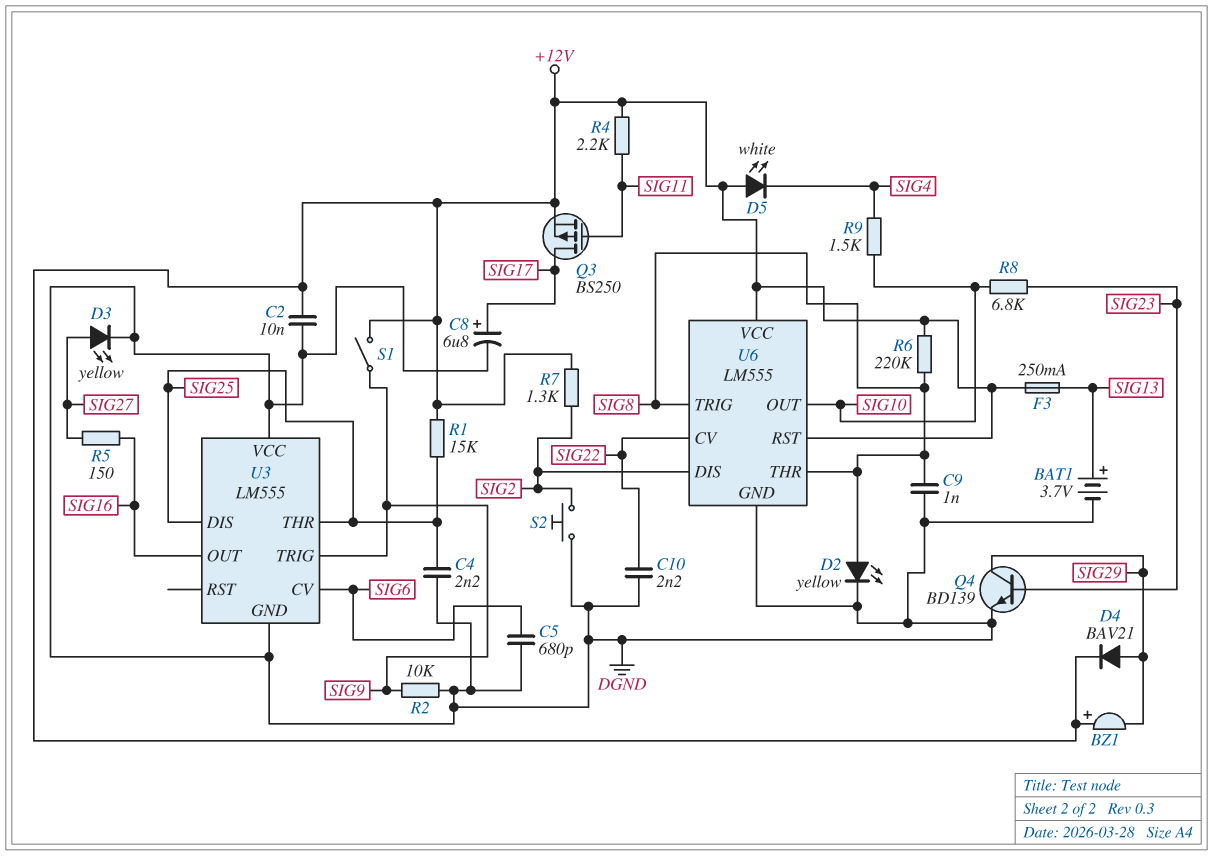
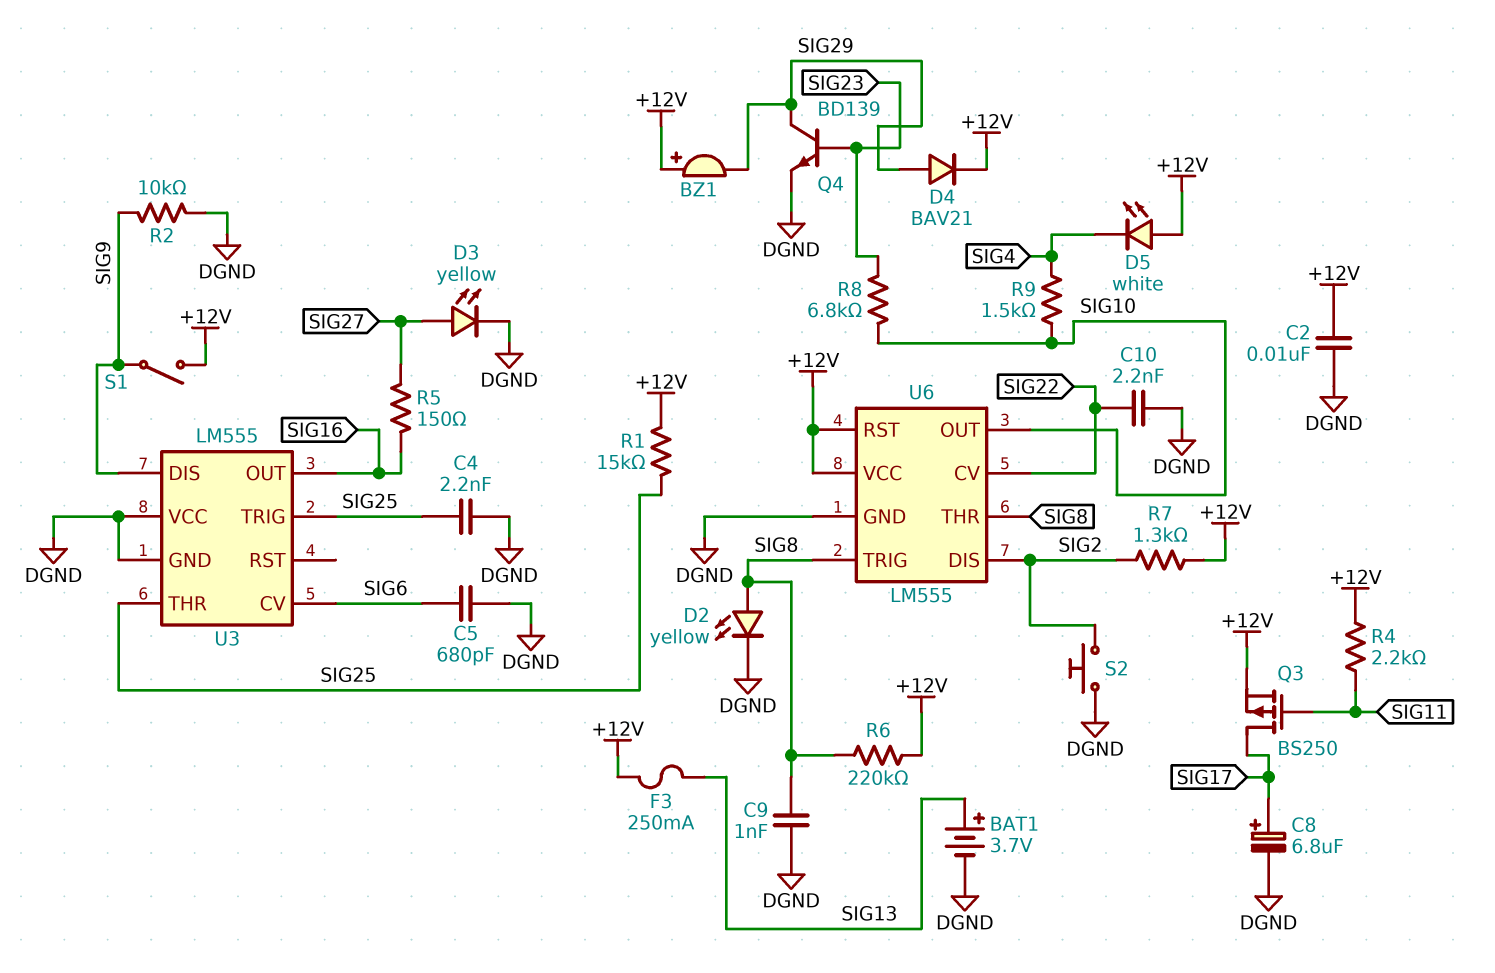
U3 pin DIS: SIG25 -> SIG9
U3 pin TRIG: SIG9 -> SIG25

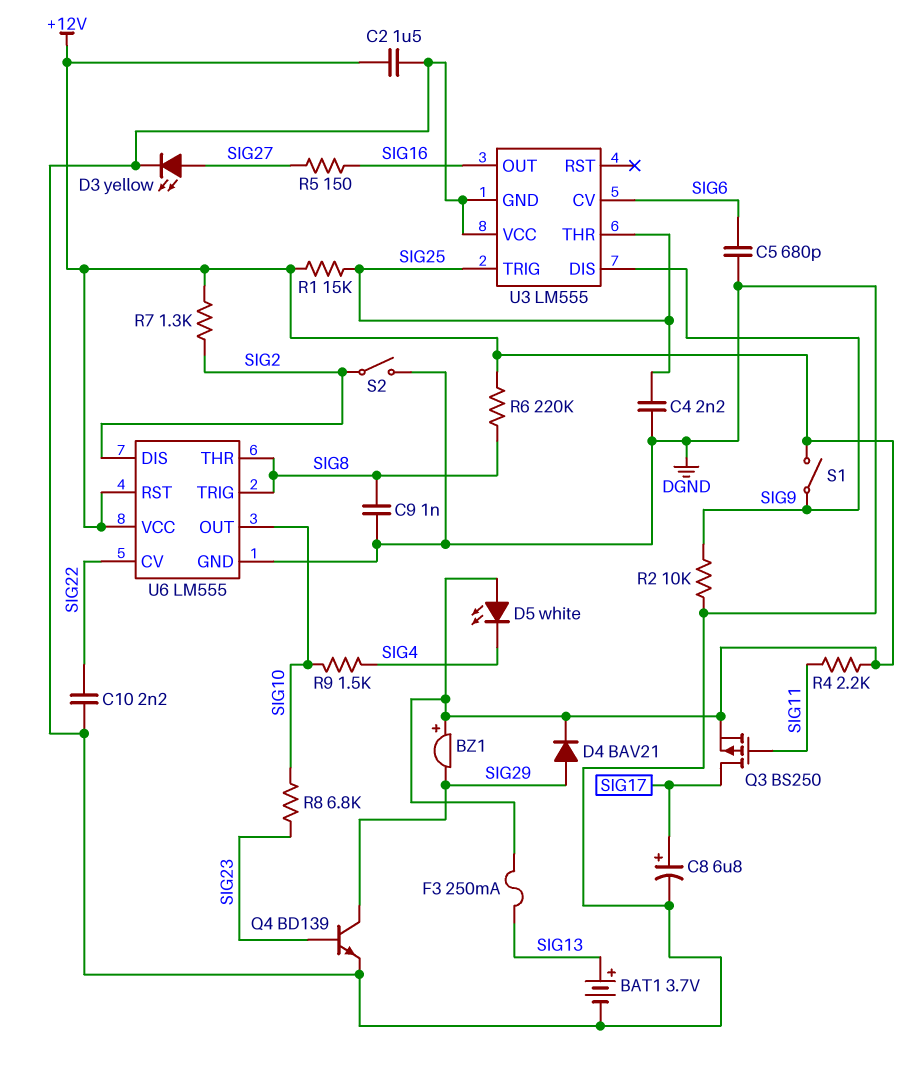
C2: 10nF (+12V, DGND) -> 1.5uF (+12V, DGND)
D2: LED yellow (A SIG8, K DGND) -> none
S2: button (DGND, SIG2) -> switch (DGND, SIG2)

